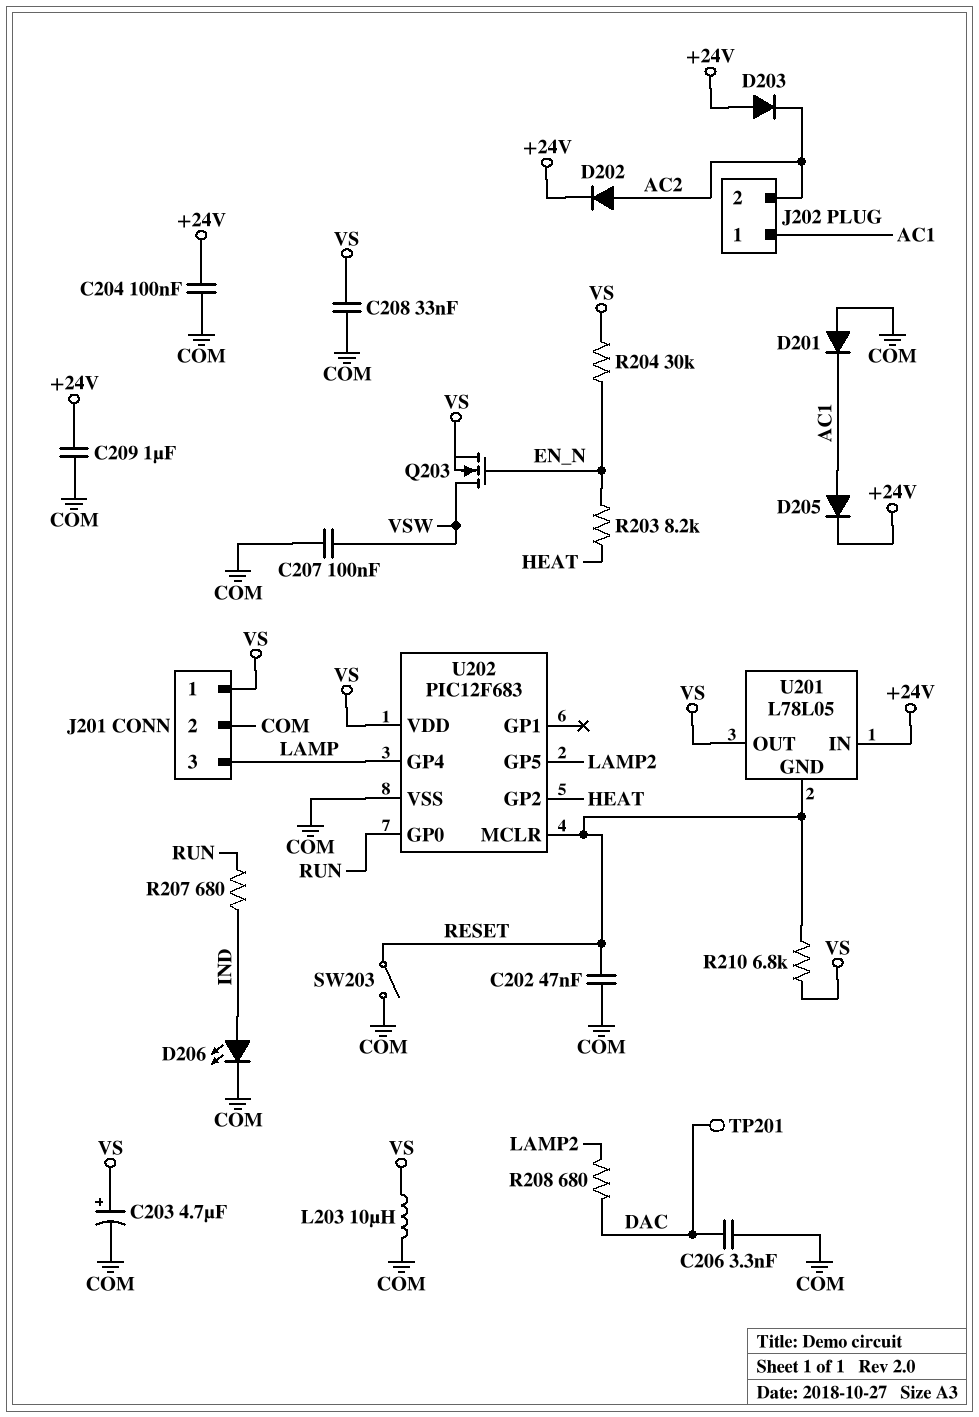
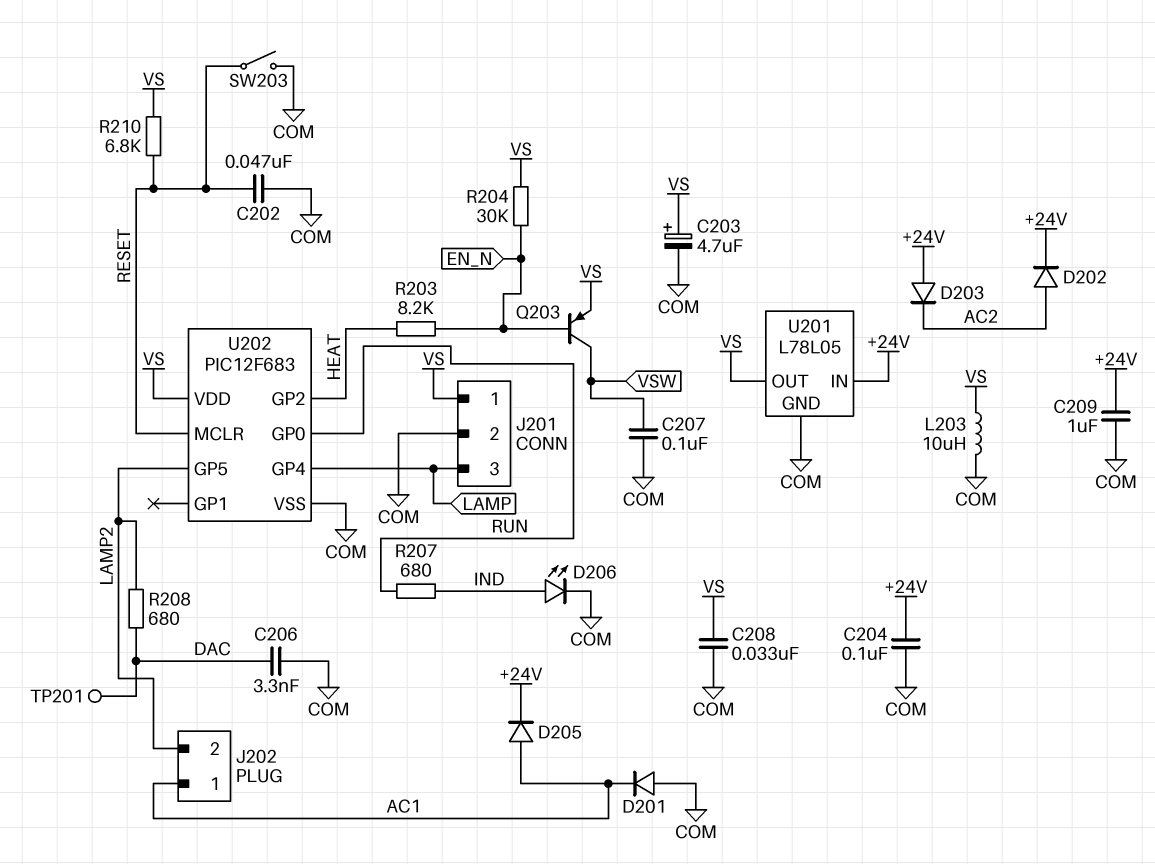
J202 pin 2: AC2 -> LAMP2
Q203: NMOS (G EN_N, D VSW, S VS) -> PNP (B EN_N, C VSW, E VS)
U201 pin GND: RESET -> COM

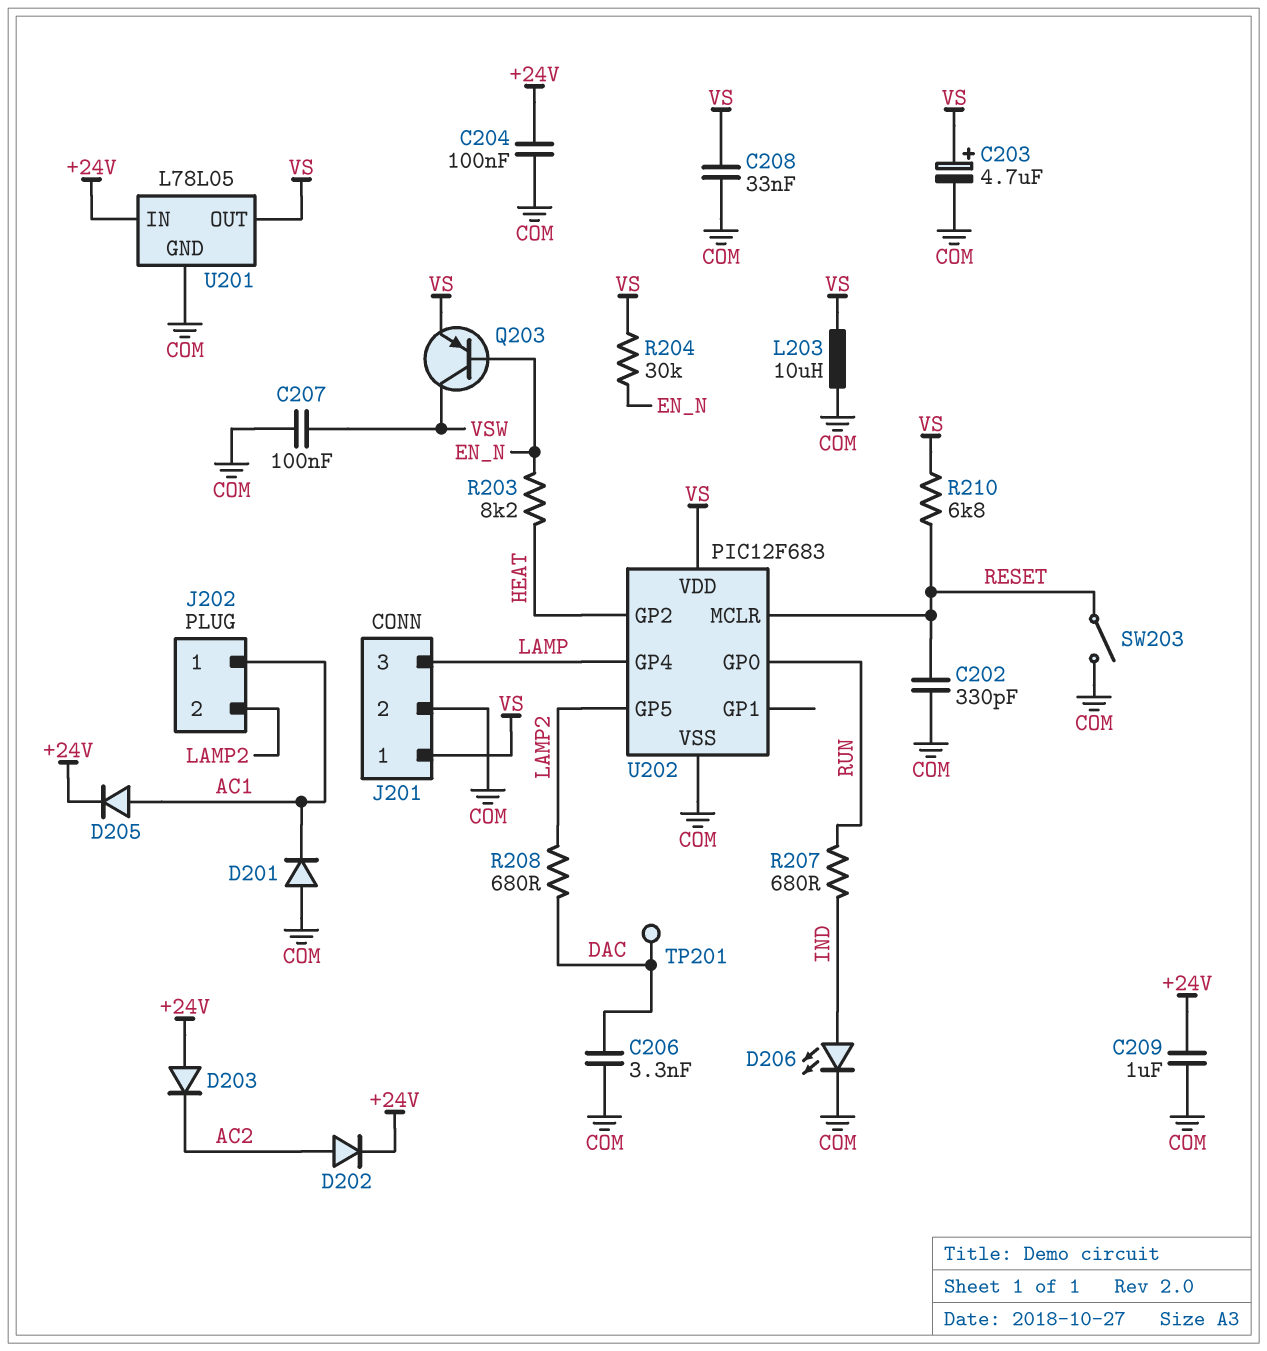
C202: 47nF (COM, RESET) -> 330pF (COM, RESET)

